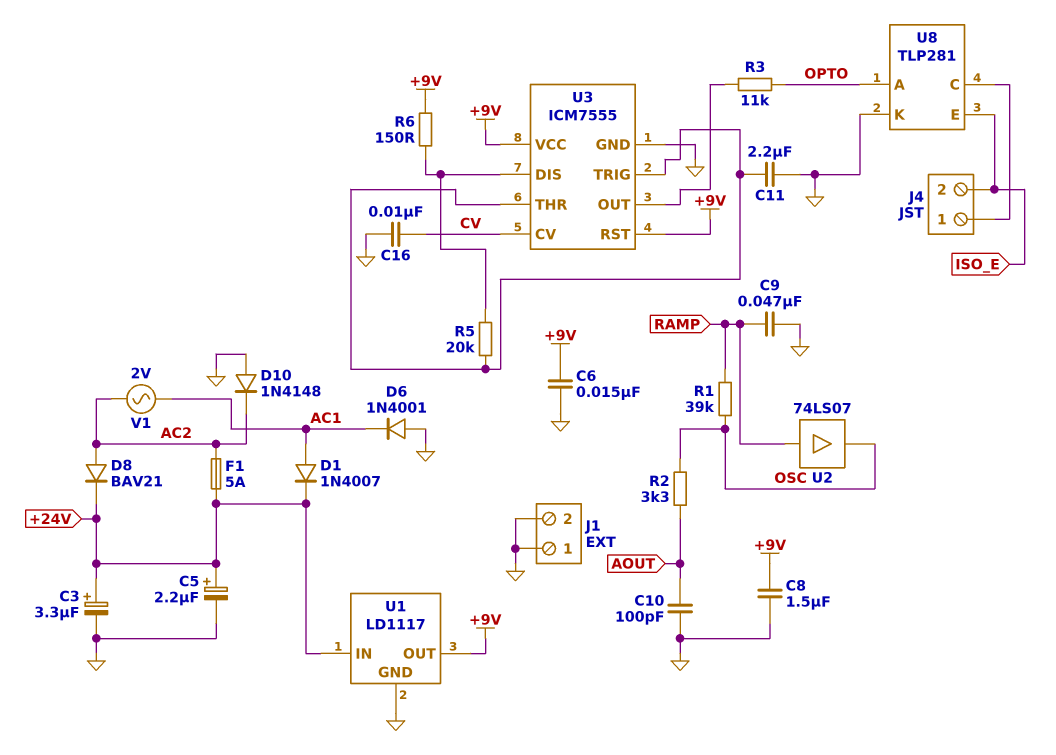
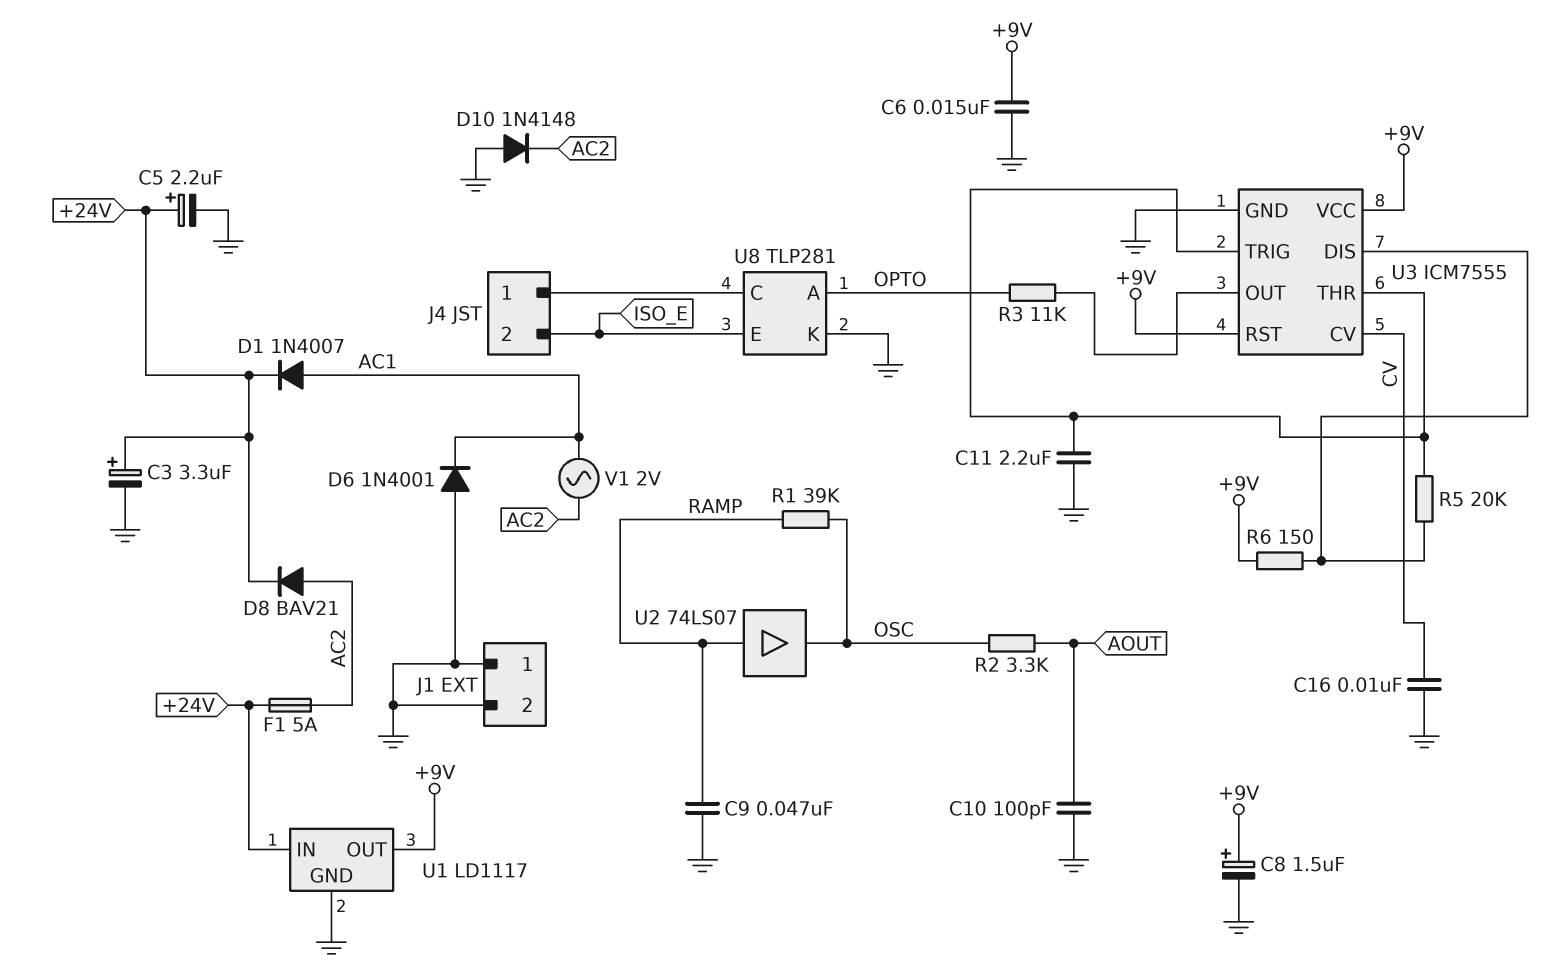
C8: 1.5uF (+9V, GND) -> 1.5uF (plus +9V, minus GND)

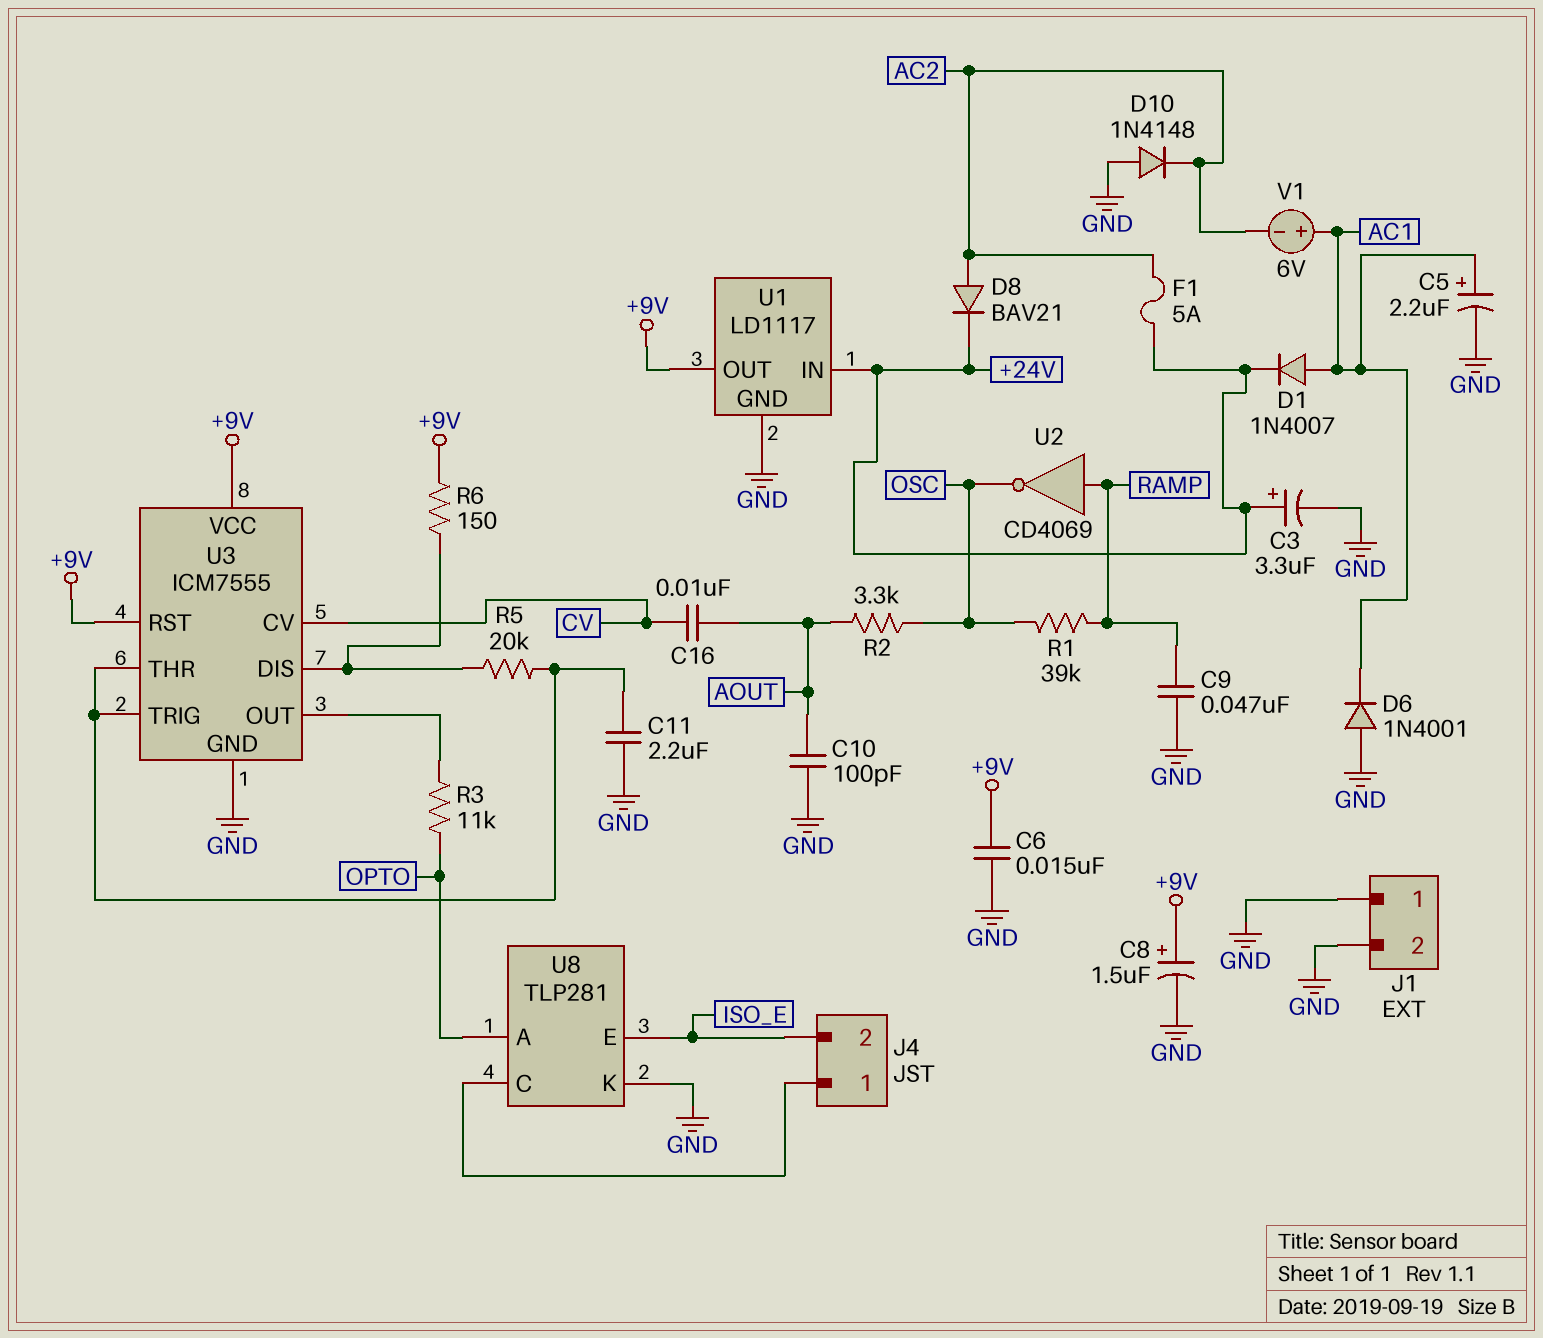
C5: 2.2uF (plus +24V, minus GND) -> 2.2uF (plus AC1, minus GND)
C16: 10nF (CV, GND) -> 10nF (AOUT, CV)
U2: buffer 74LS07 (in RAMP, out OSC) -> NOT CD4069 (in RAMP, out OSC)
V1: AC 2V (AC1, AC2) -> 6V (plus AC1, minus AC2)

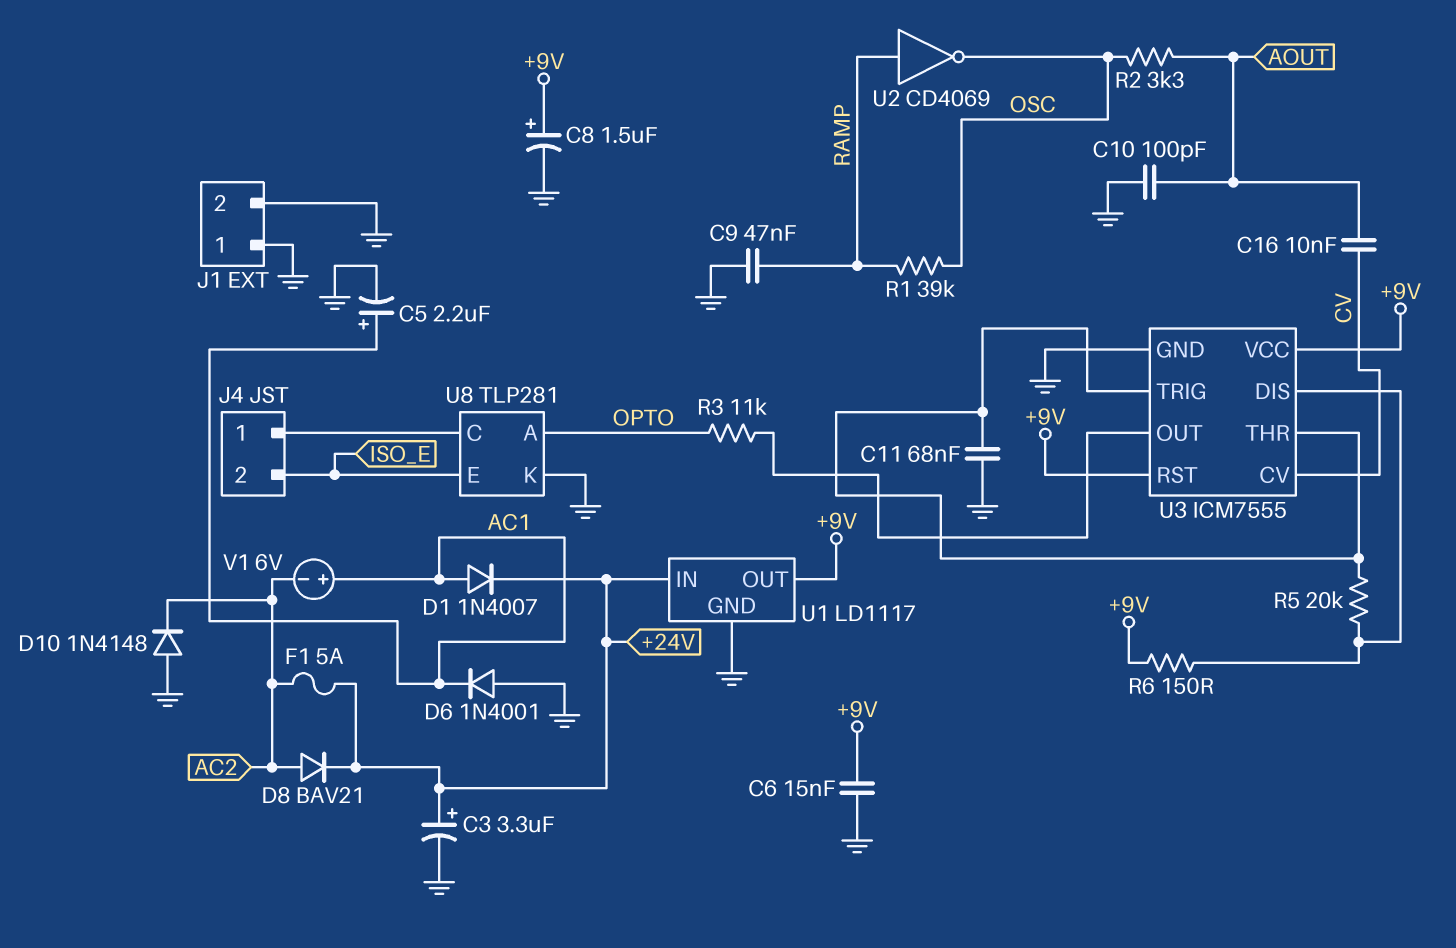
C11: 2.2uF (GND, U3/THR) -> 68nF (GND, U3/THR)

